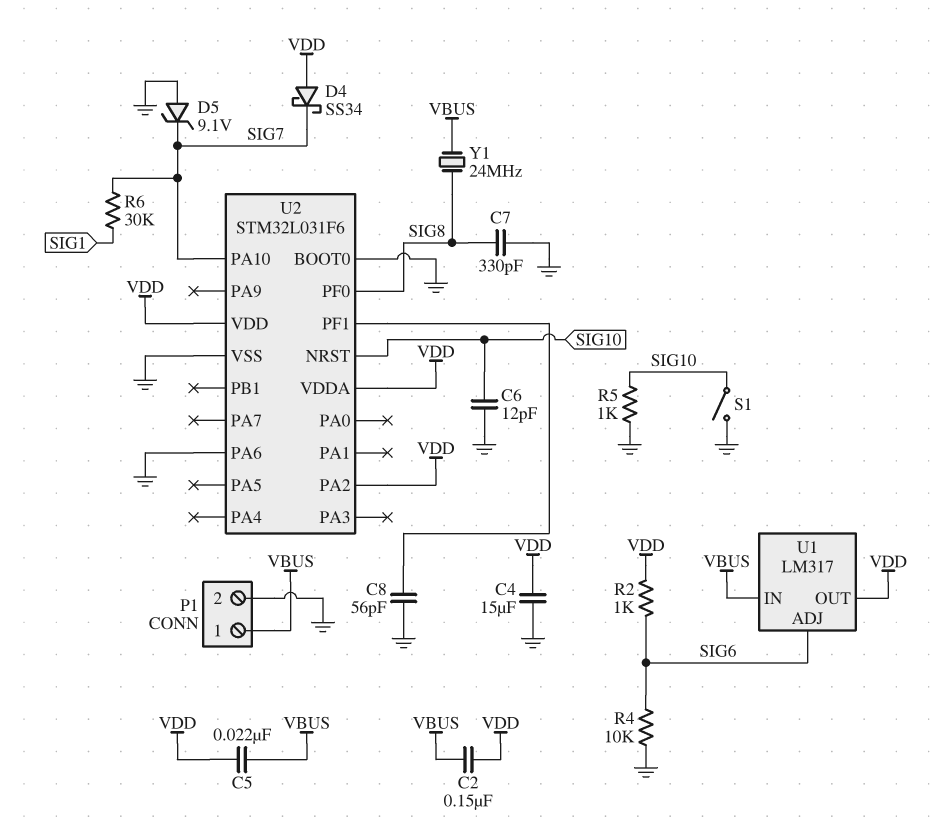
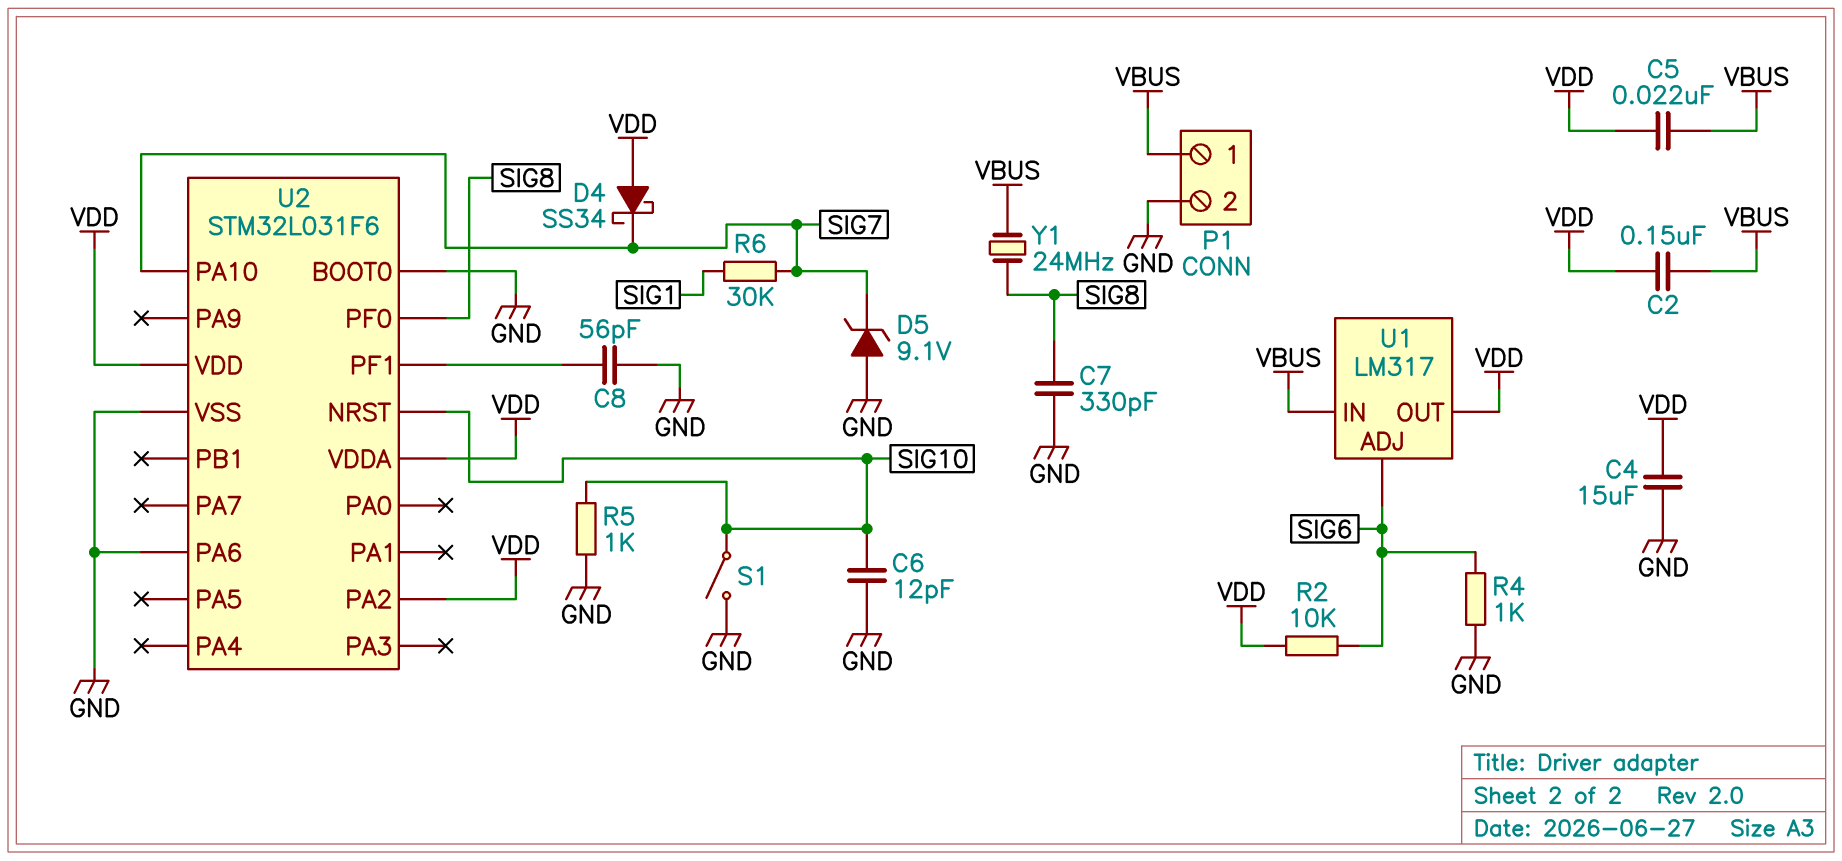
R2: 1k (SIG6, VDD) -> 10k (SIG6, VDD)
R4: 10k (GND, SIG6) -> 1k (GND, SIG6)

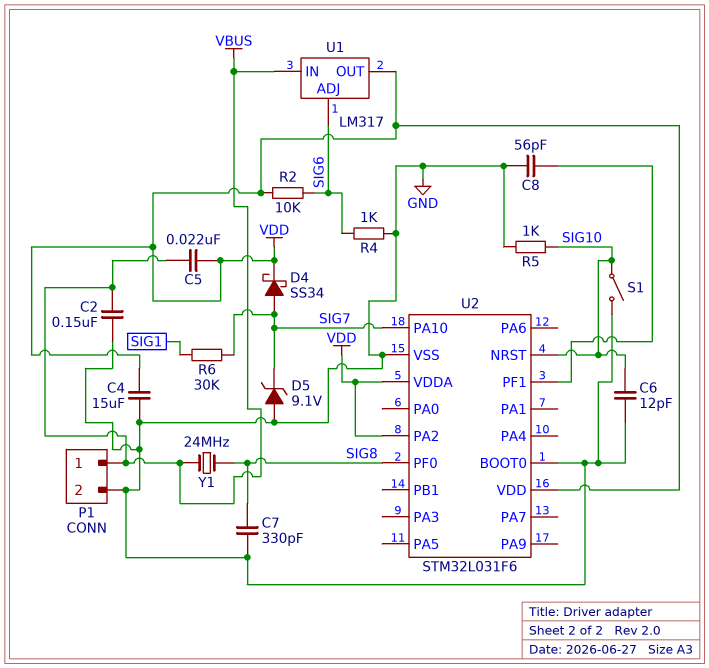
C2: 150nF (VBUS, VDD) -> 150nF (GND, VBUS)
D4: schottky SS34 (A VDD, K SIG7) -> schottky SS34 (A SIG7, K VDD)
U2 pin PA6: GND -> none

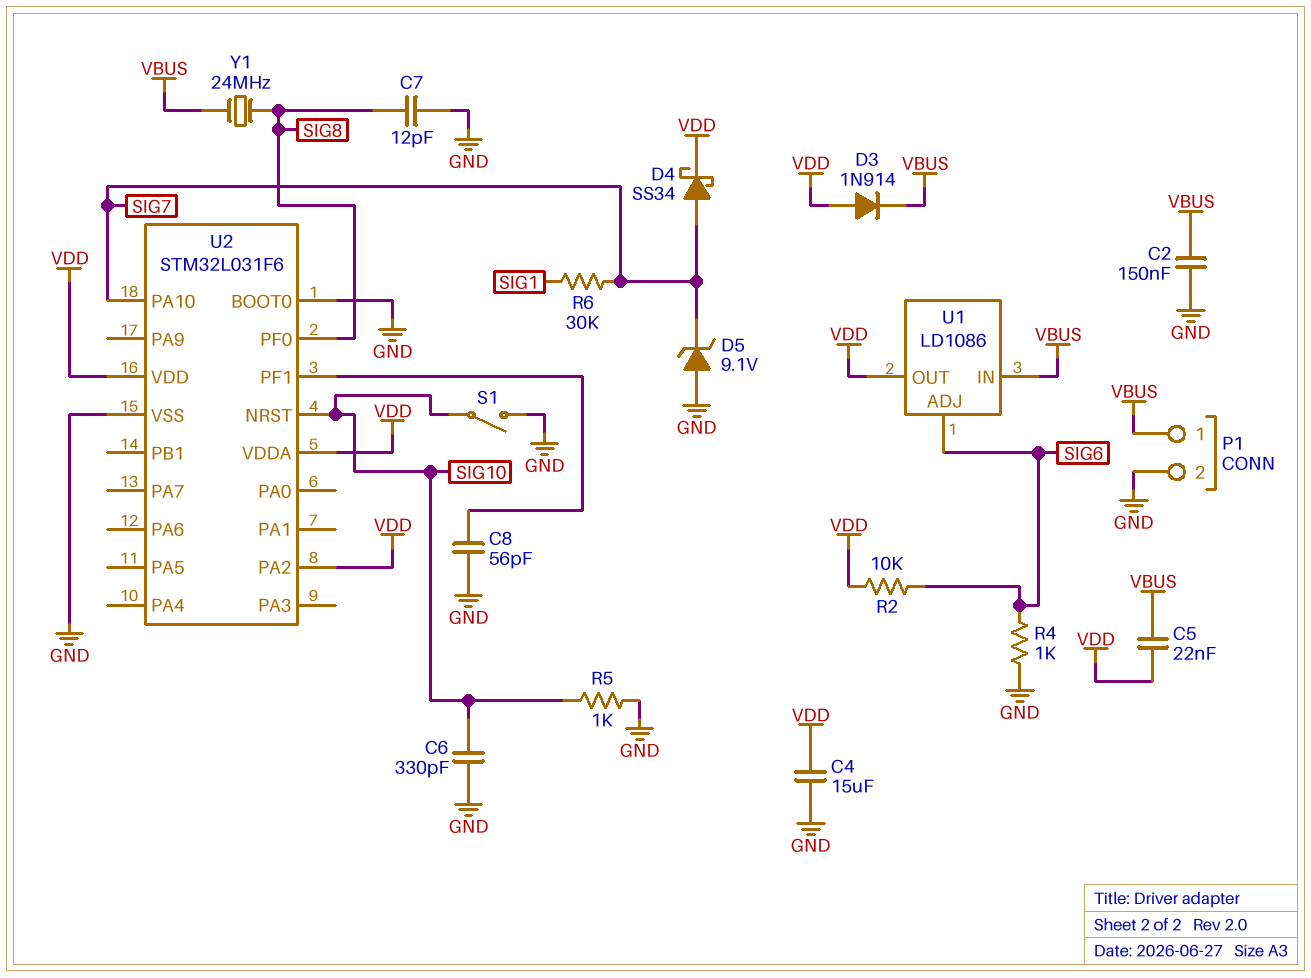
C6: 12pF (GND, SIG10) -> 330pF (GND, SIG10)
C7: 330pF (GND, SIG8) -> 12pF (GND, SIG8)
D3: none -> diode 1N914 (A VDD, K VBUS)
U1: LM317 -> LD1086

